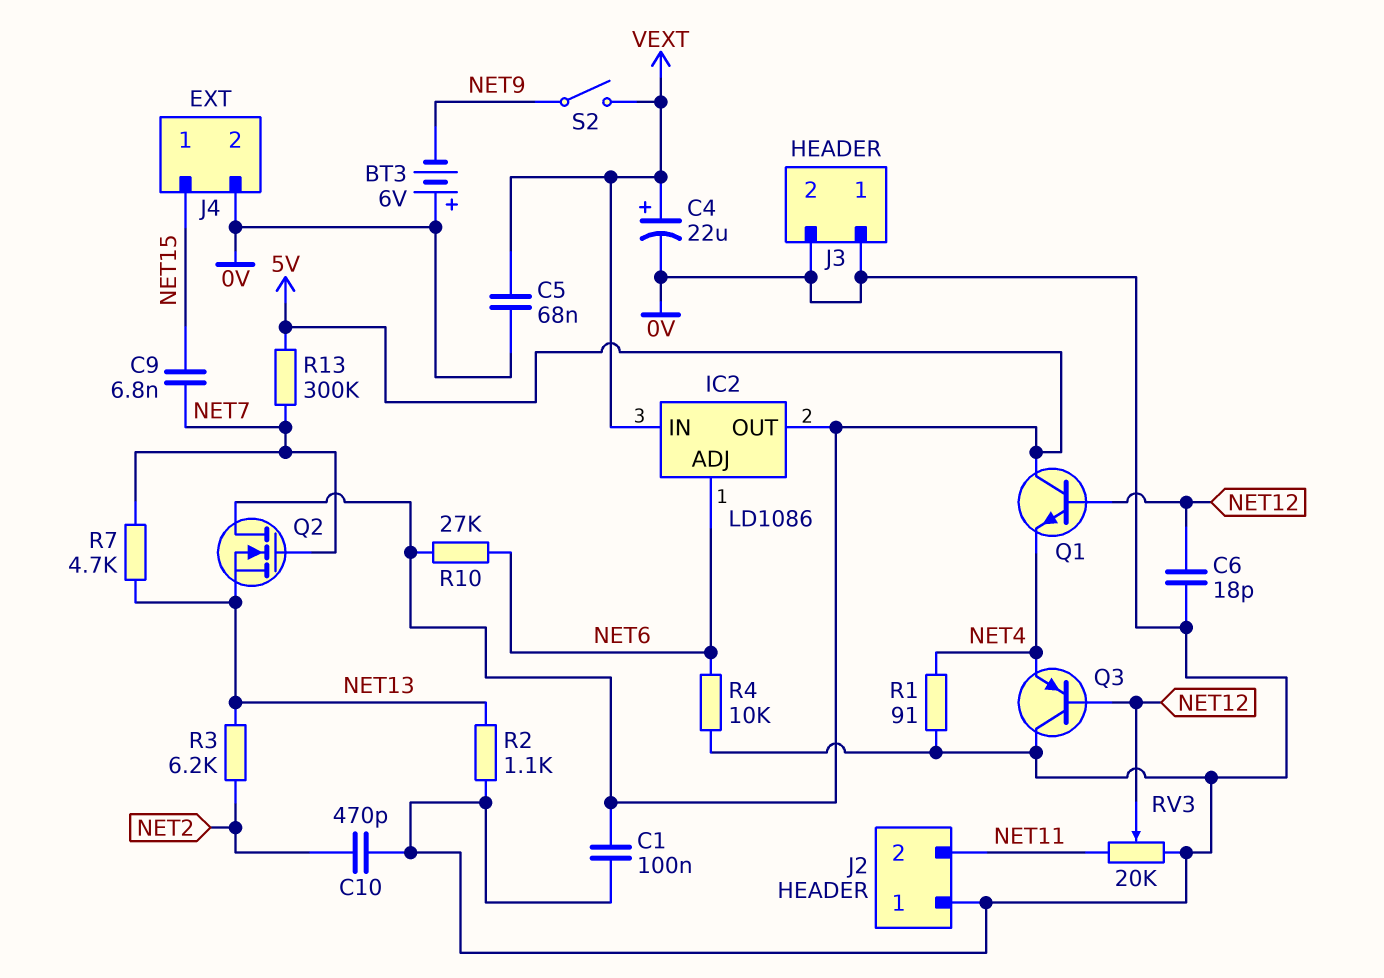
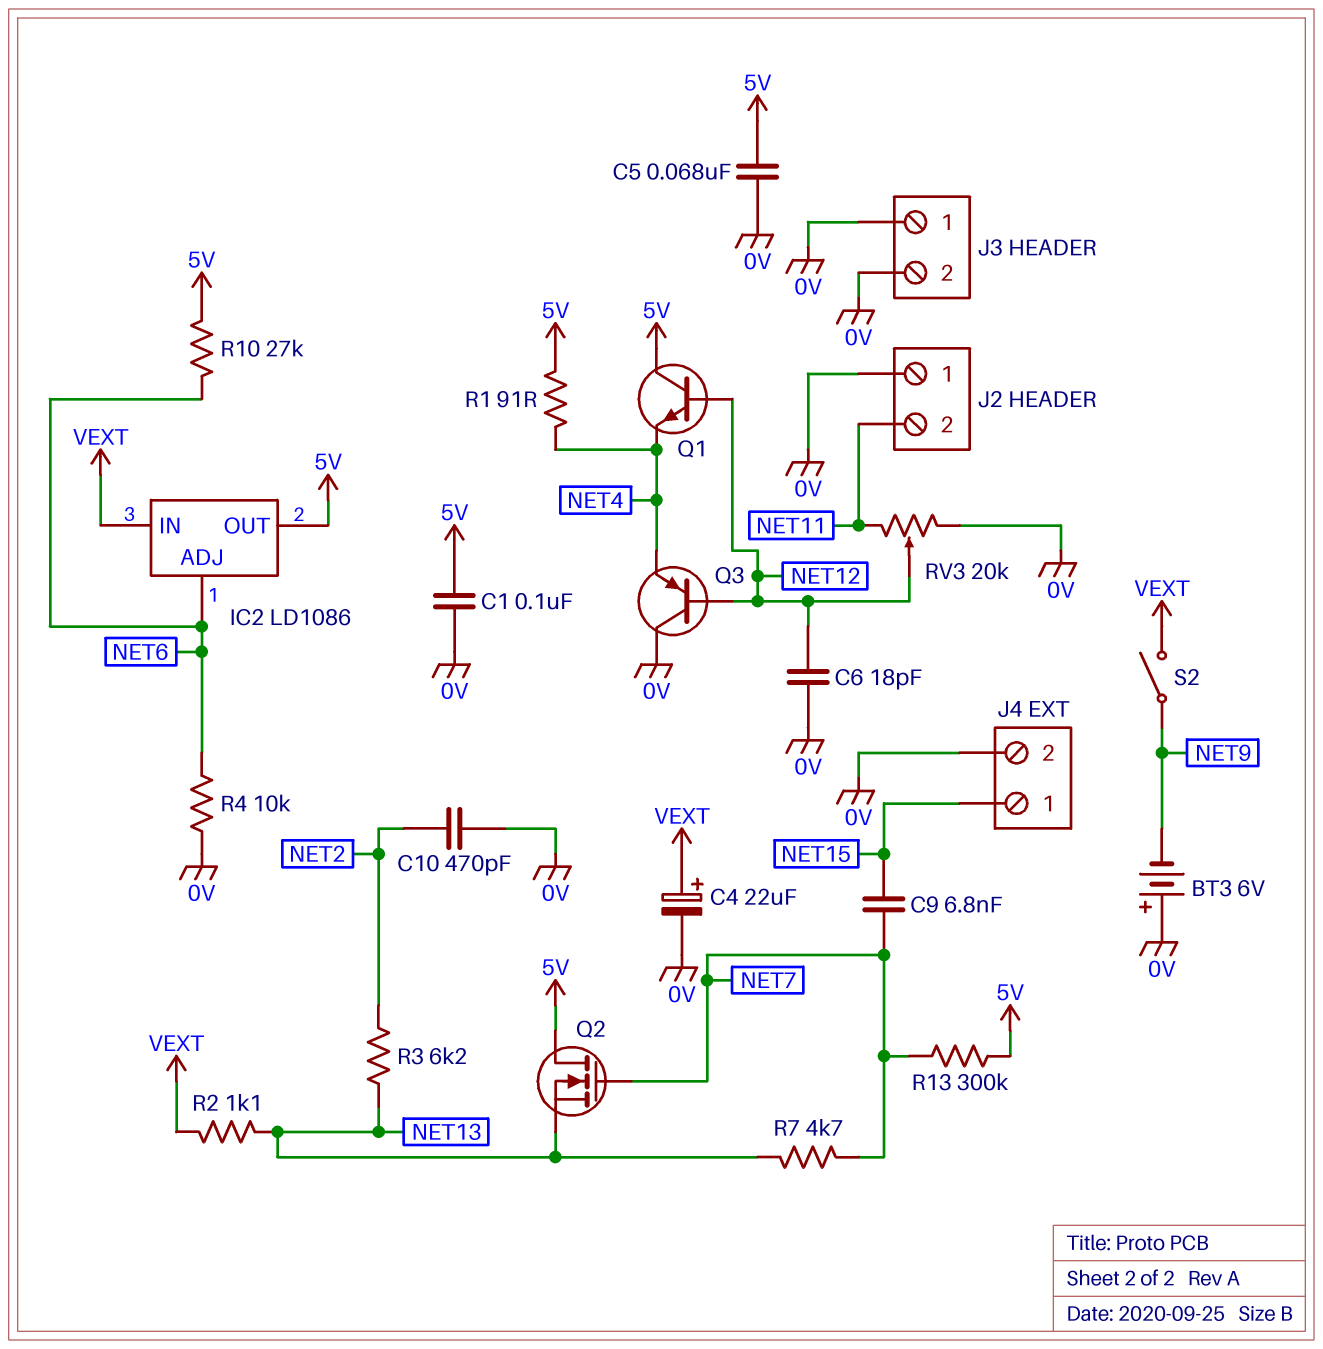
C5: 68nF (0V, VEXT) -> 68nF (0V, 5V)
R1: 91 (0V, NET4) -> 91 (5V, NET4)
R2: 1.1k (0V, NET13) -> 1.1k (NET13, VEXT)

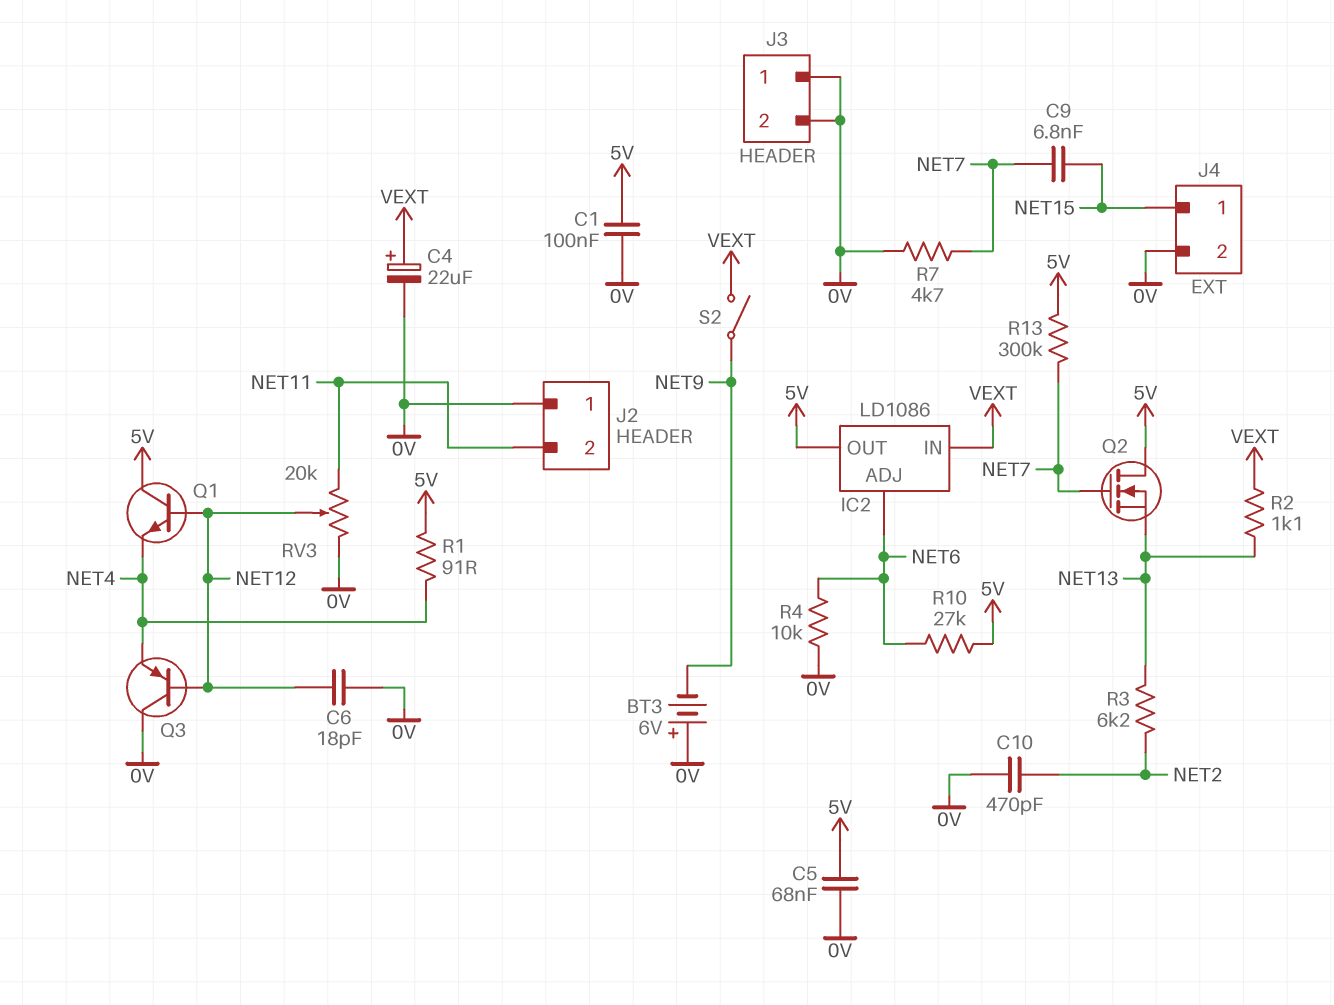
R7: 4.7k (NET7, NET13) -> 4.7k (0V, NET7)

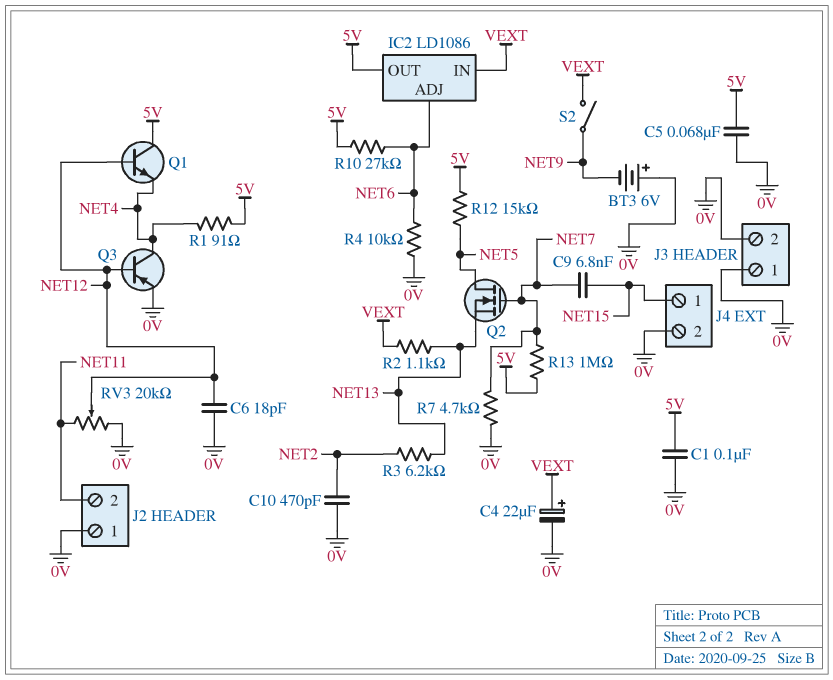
Q2: NMOS (G NET7, D 5V, S NET13) -> NMOS (G NET7, D NET5, S NET13)
Q3: PNP (B NET12, C 0V, E NET4) -> PNP (B NET12, C NET4, E 0V)
R12: none -> 15k (5V, NET5)
R13: 300k (5V, NET7) -> 1M (5V, NET7)

